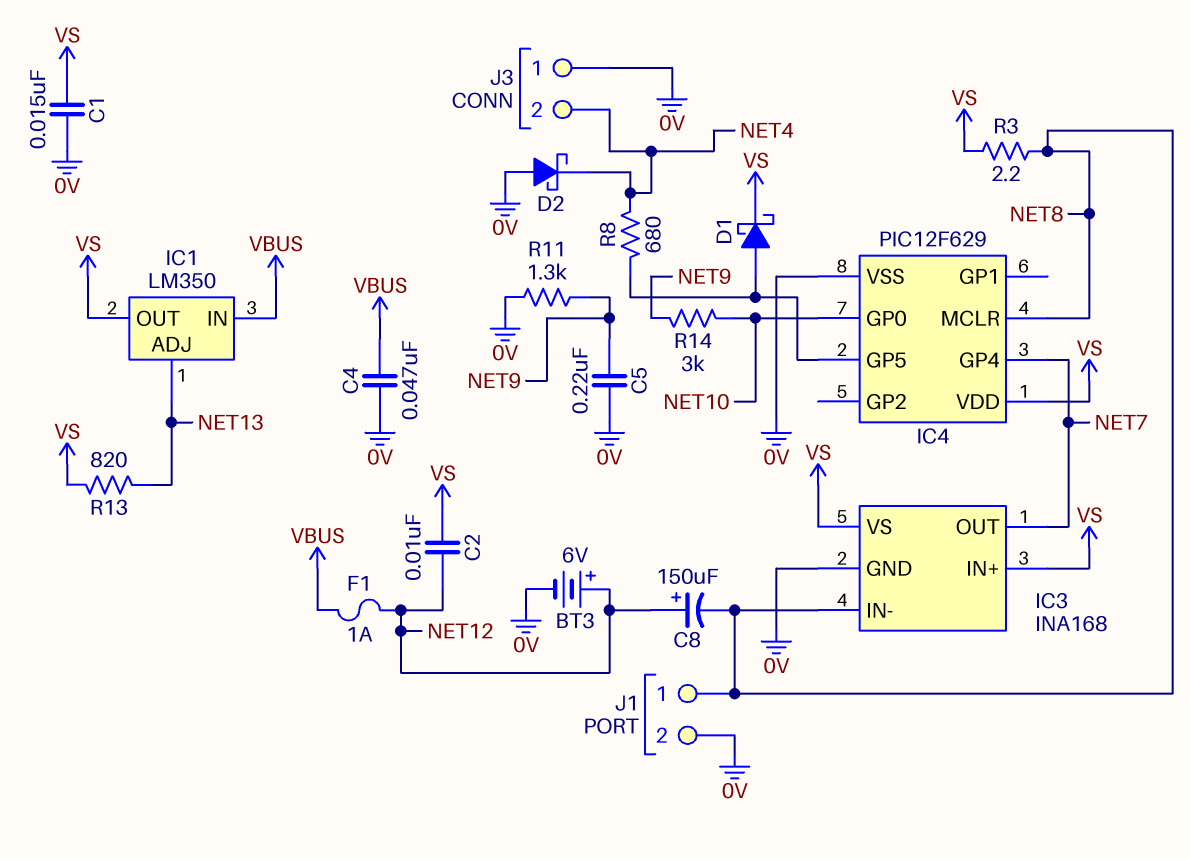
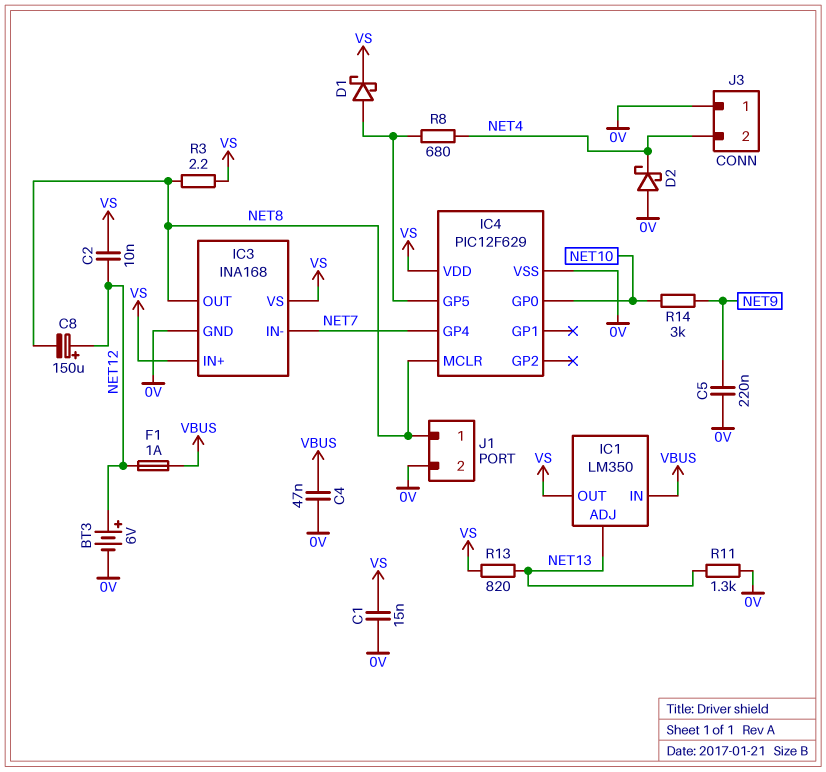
IC3 pin IN-: NET8 -> NET7
IC3 pin OUT: NET7 -> NET8
R11: 1.3k (0V, NET9) -> 1.3k (0V, NET13)

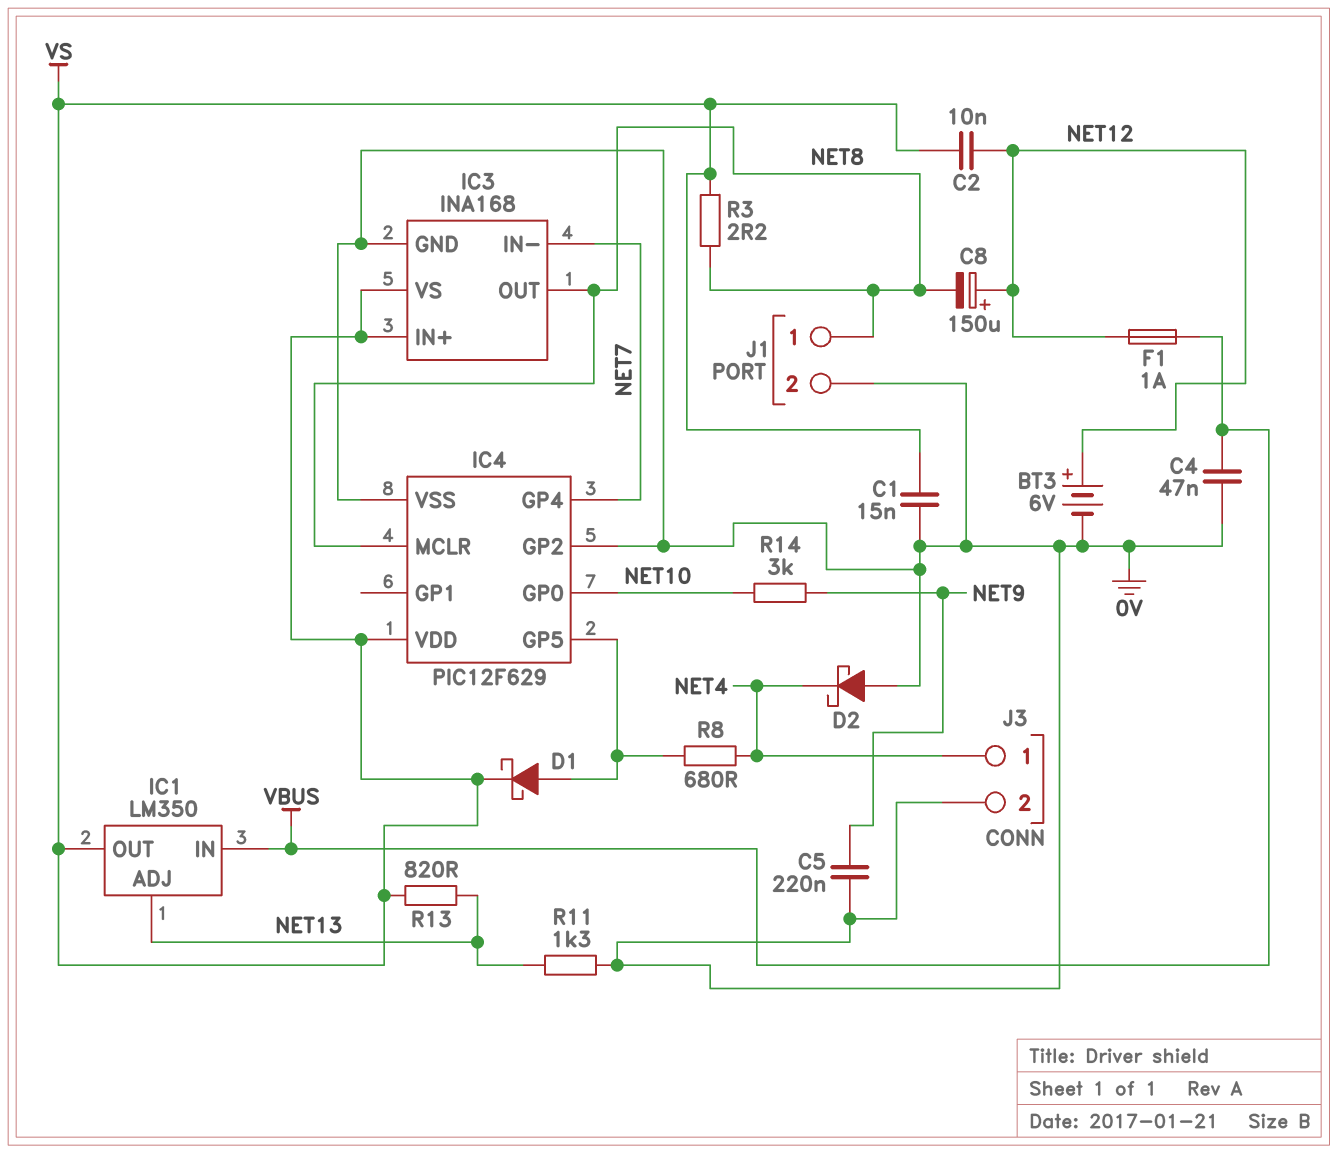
IC4 pin GP2: none -> 0V
J3 pin 1: 0V -> NET4
J3 pin 2: NET4 -> 0V

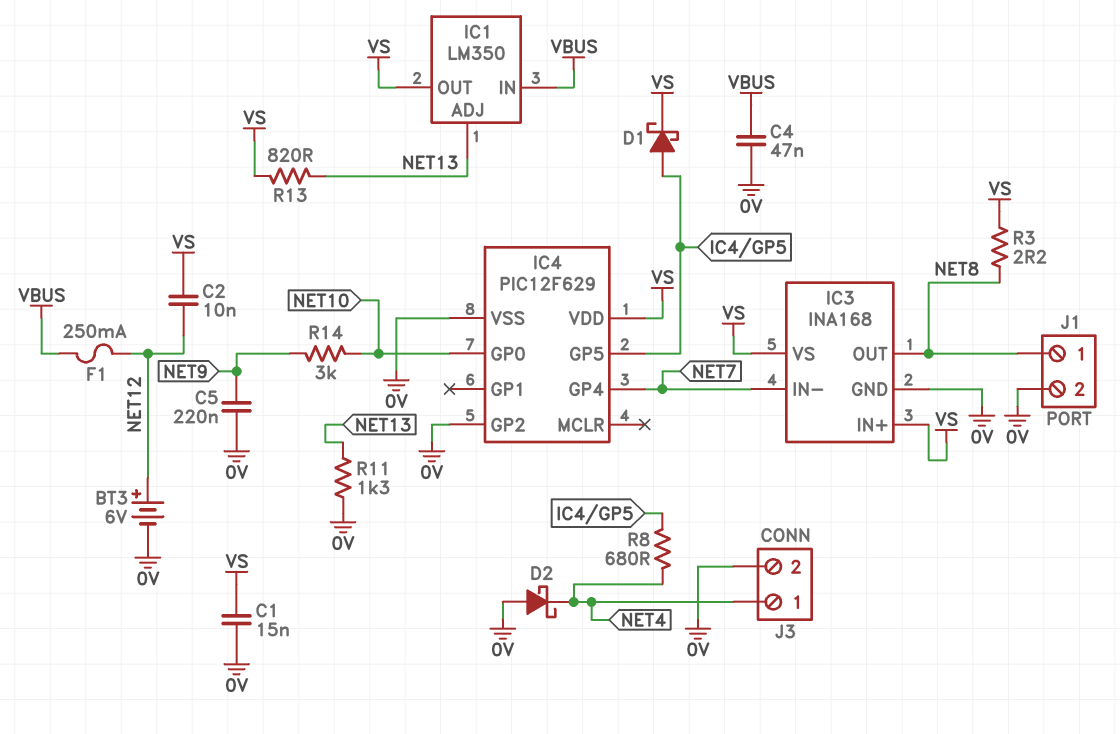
C8: 150uF (plus NET12, minus NET8) -> none
F1: 1A (NET12, VBUS) -> 250mA (NET12, VBUS)
IC4 pin MCLR: NET8 -> none

